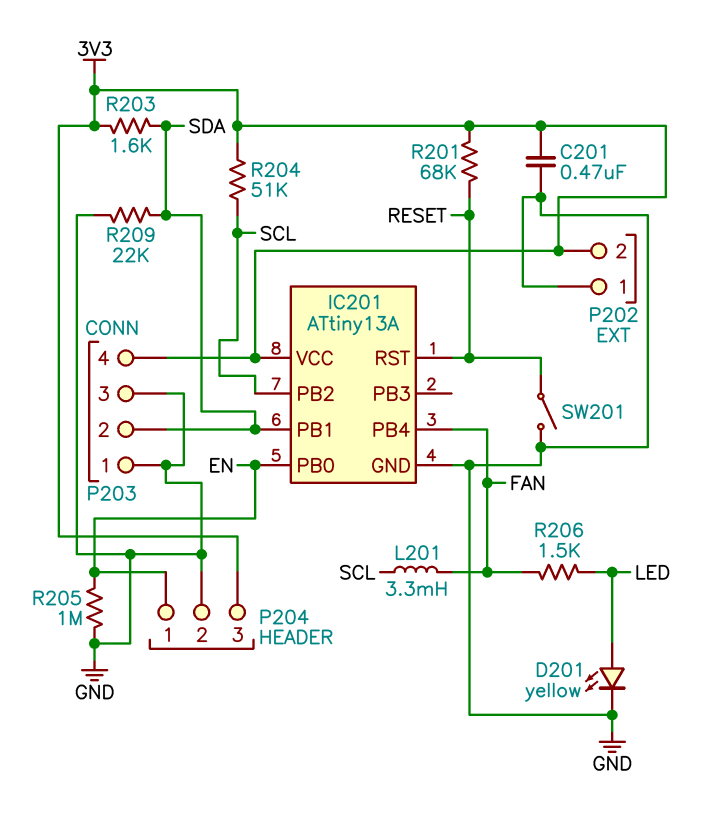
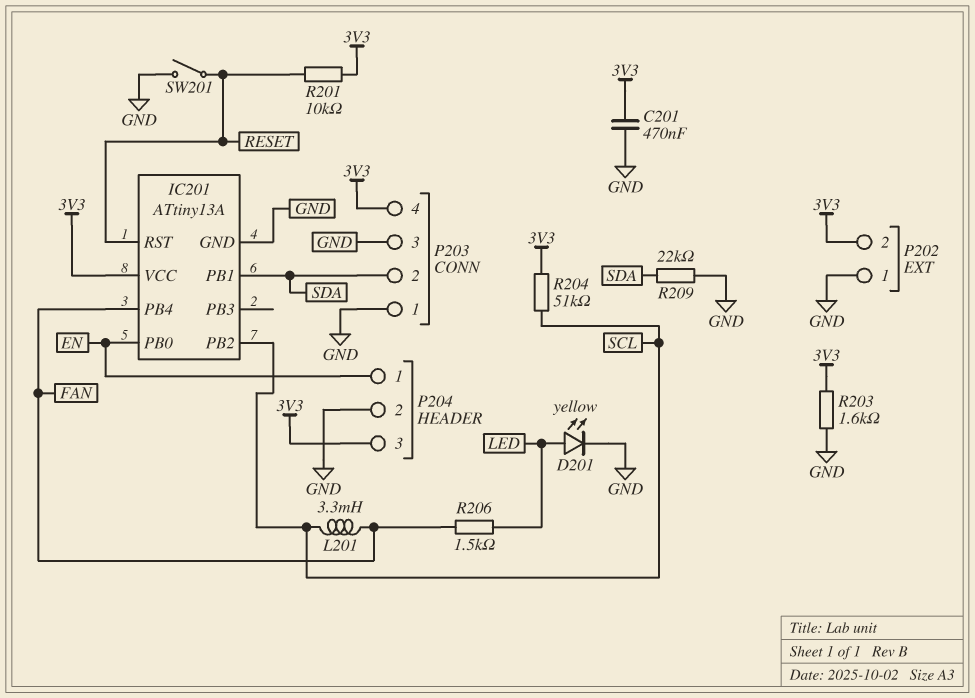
R201: 68k (3V3, RESET) -> 10k (3V3, RESET)
R203: 1.6k (3V3, SDA) -> 1.6k (3V3, GND)
R205: 1M (EN, GND) -> none

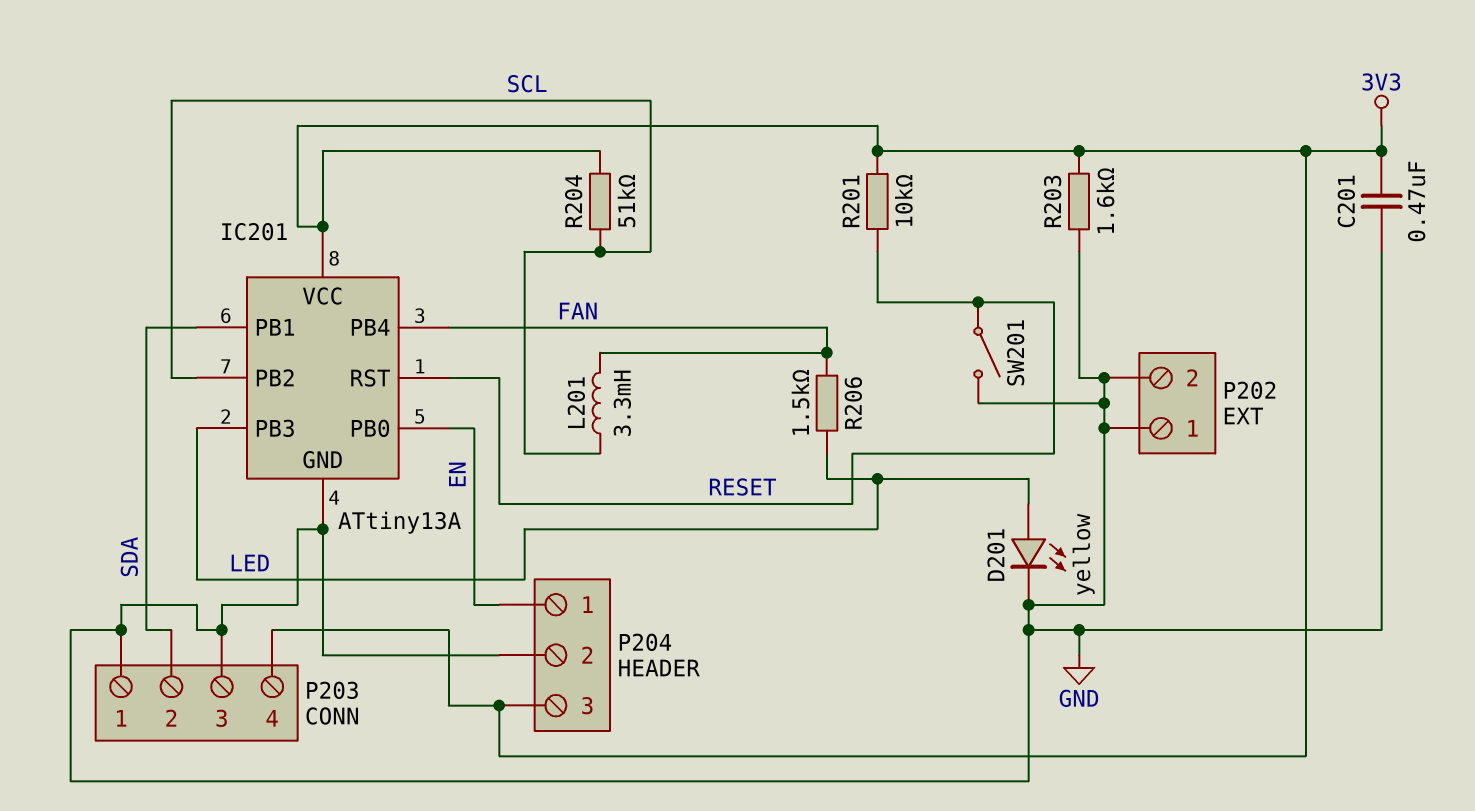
IC201 pin PB3: none -> LED
P202 pin 2: 3V3 -> GND
R209: 22k (GND, SDA) -> none

